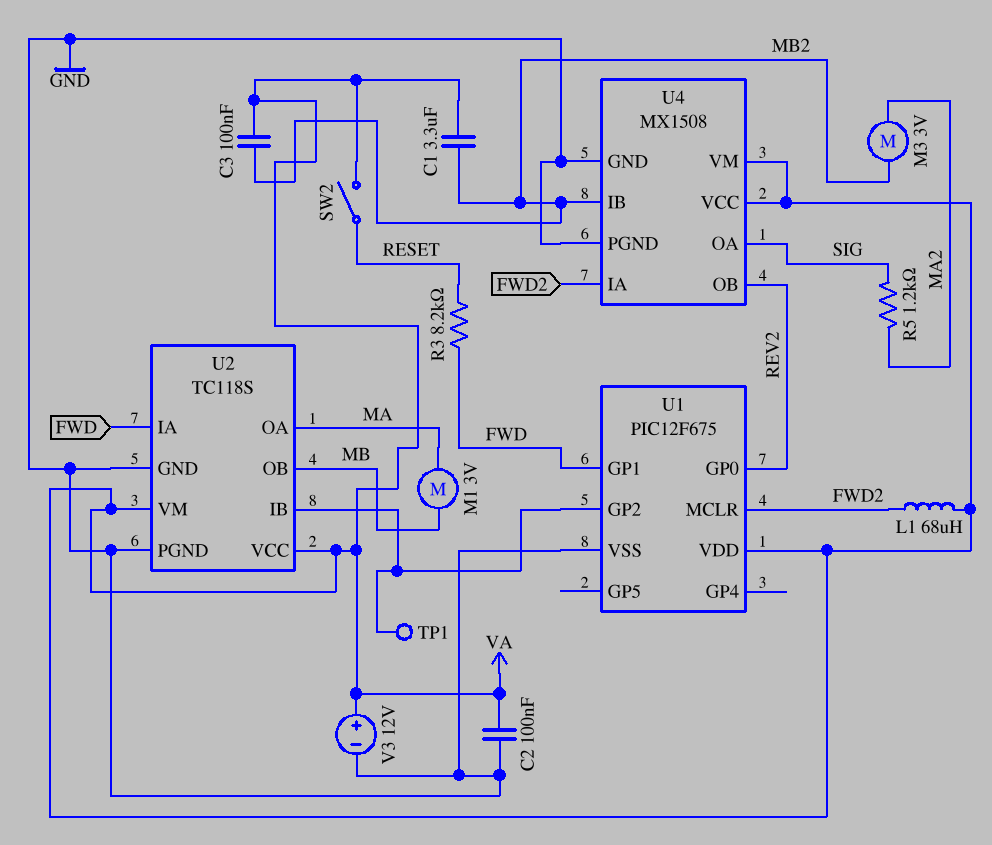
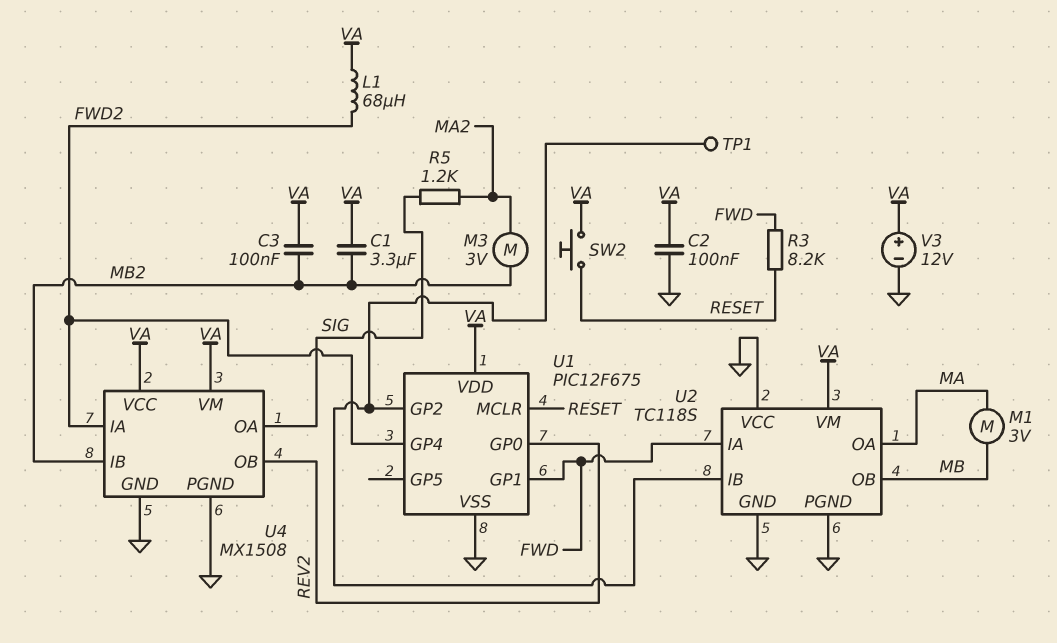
SW2: switch (RESET, VA) -> button (RESET, VA)
U1 pin GP4: none -> FWD2
U1 pin MCLR: FWD2 -> RESET
U2 pin VCC: VA -> GND

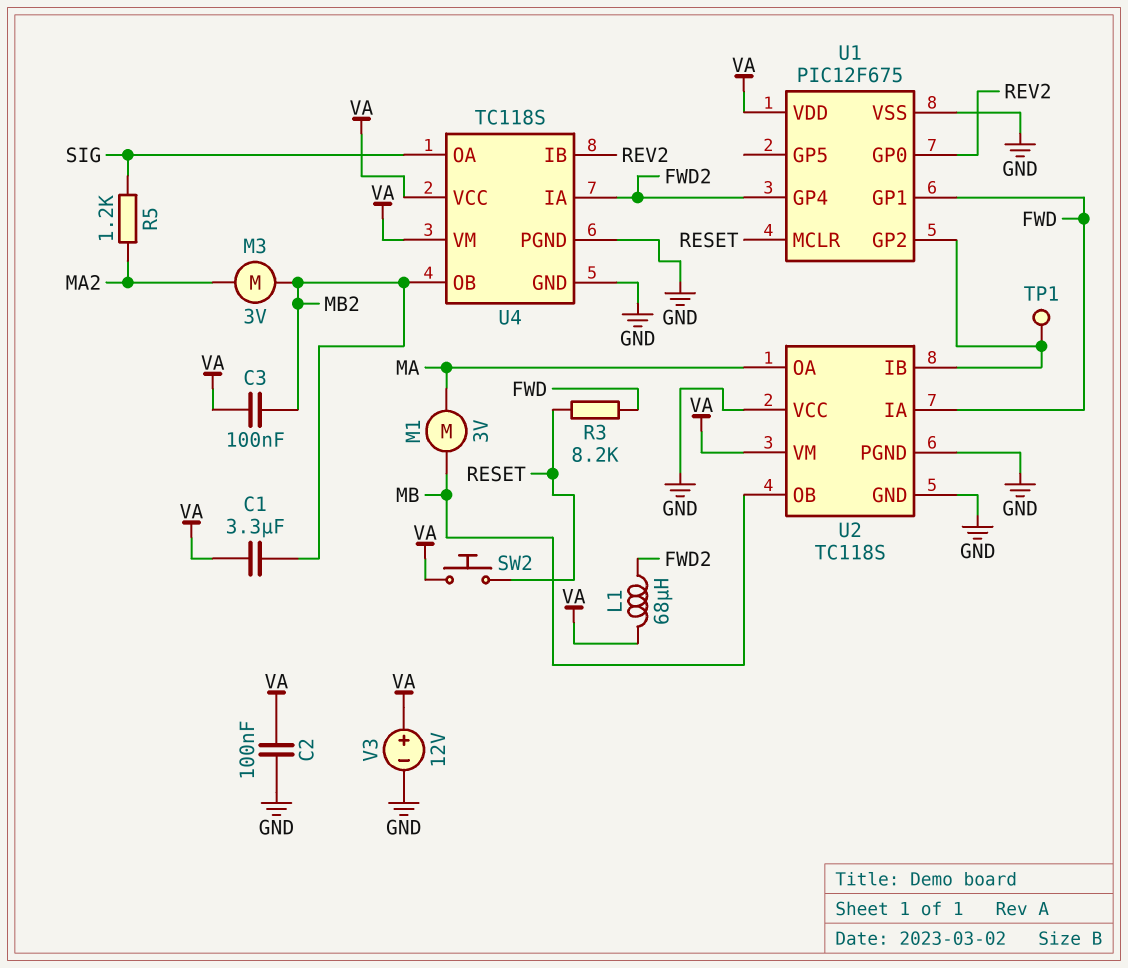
U4: MX1508 -> TC118S
U4 pin IB: MB2 -> REV2
U4 pin OB: REV2 -> MB2

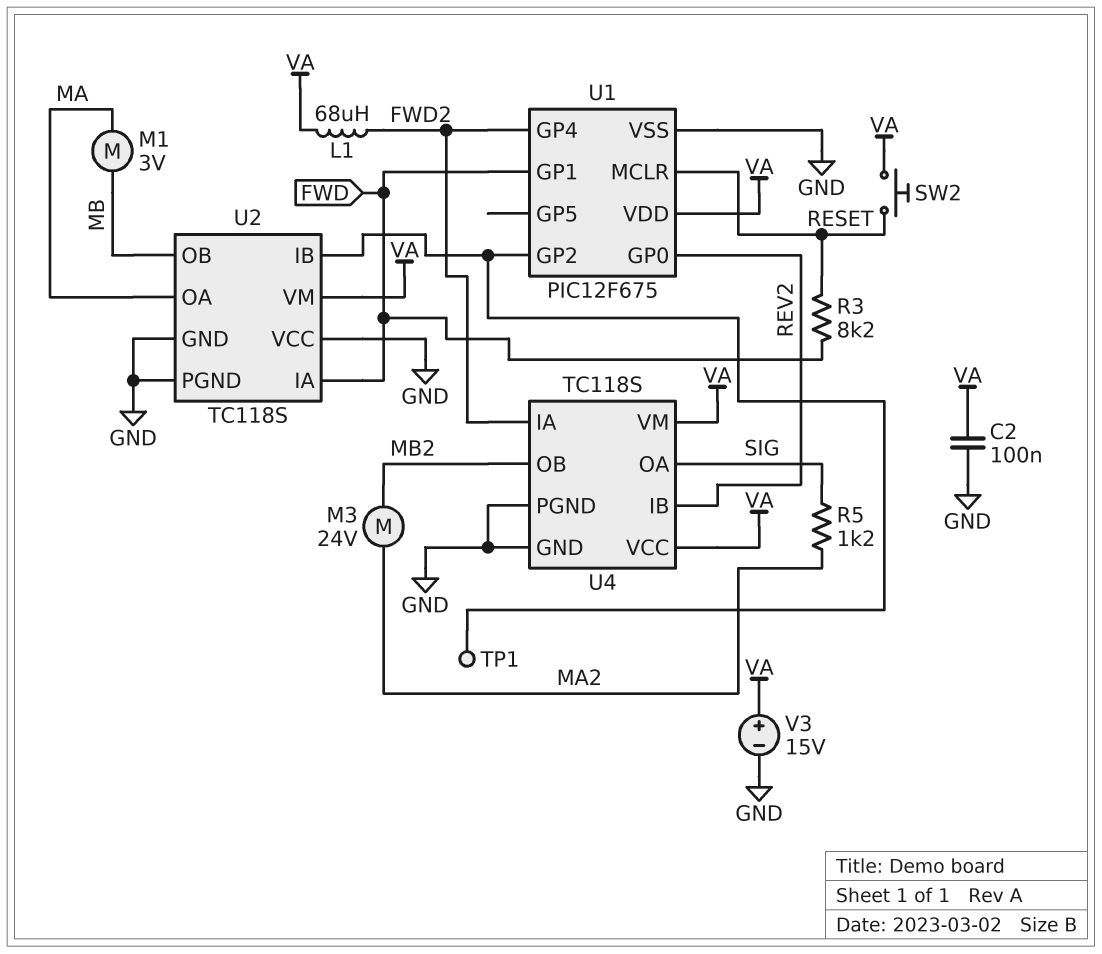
C1: 3.3uF (MB2, VA) -> none
C3: 100nF (MB2, VA) -> none
M3: motor 3V (MA2, MB2) -> motor 24V (MA2, MB2)
V3: 12V (plus VA, minus GND) -> 15V (plus VA, minus GND)

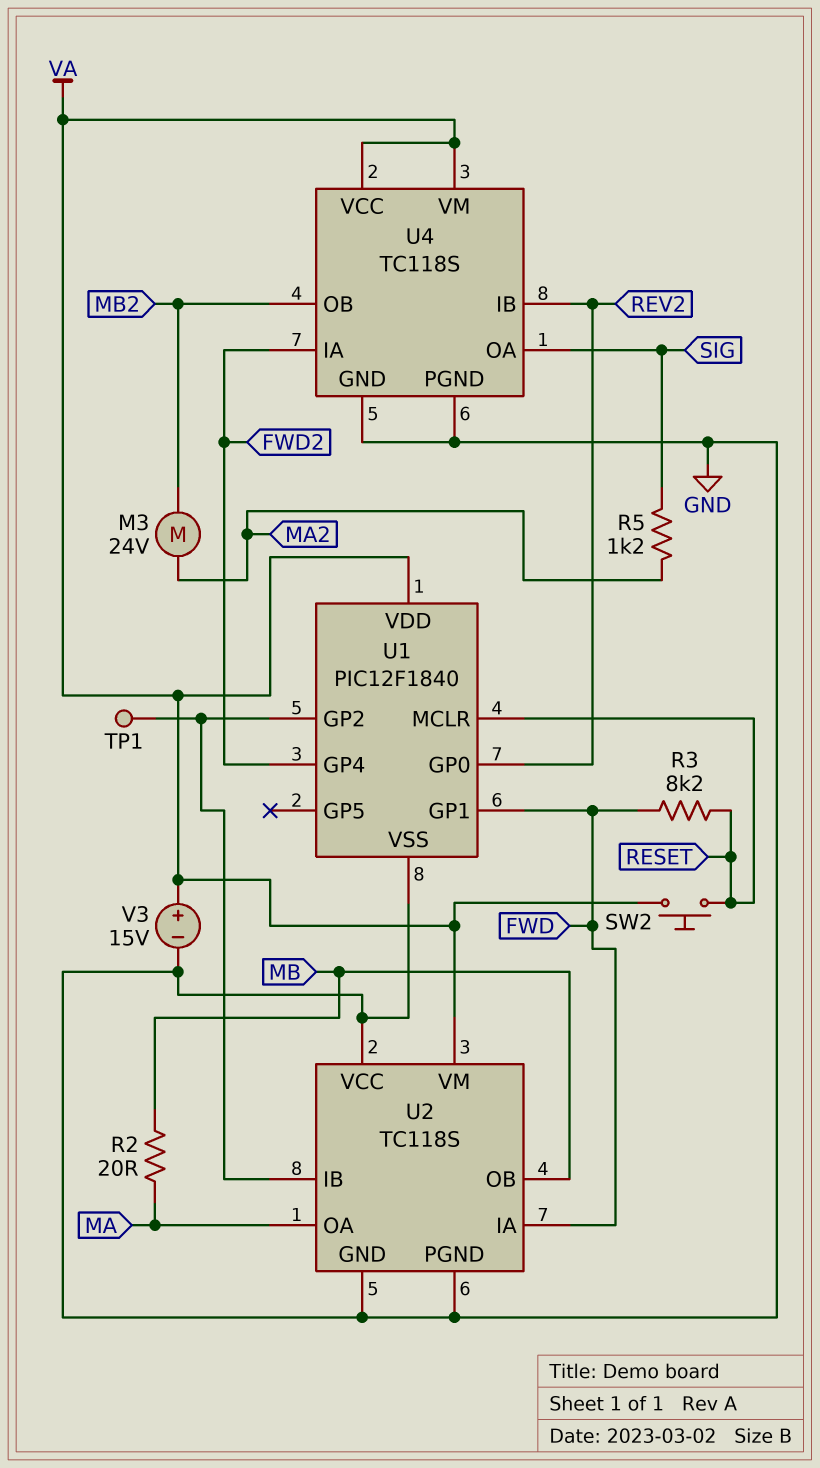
C2: 100nF (GND, VA) -> none
L1: 68uH (FWD2, VA) -> none
M1: motor 3V (MA, MB) -> none
R2: none -> 20 (MA, MB)
U1: PIC12F675 -> PIC12F1840

